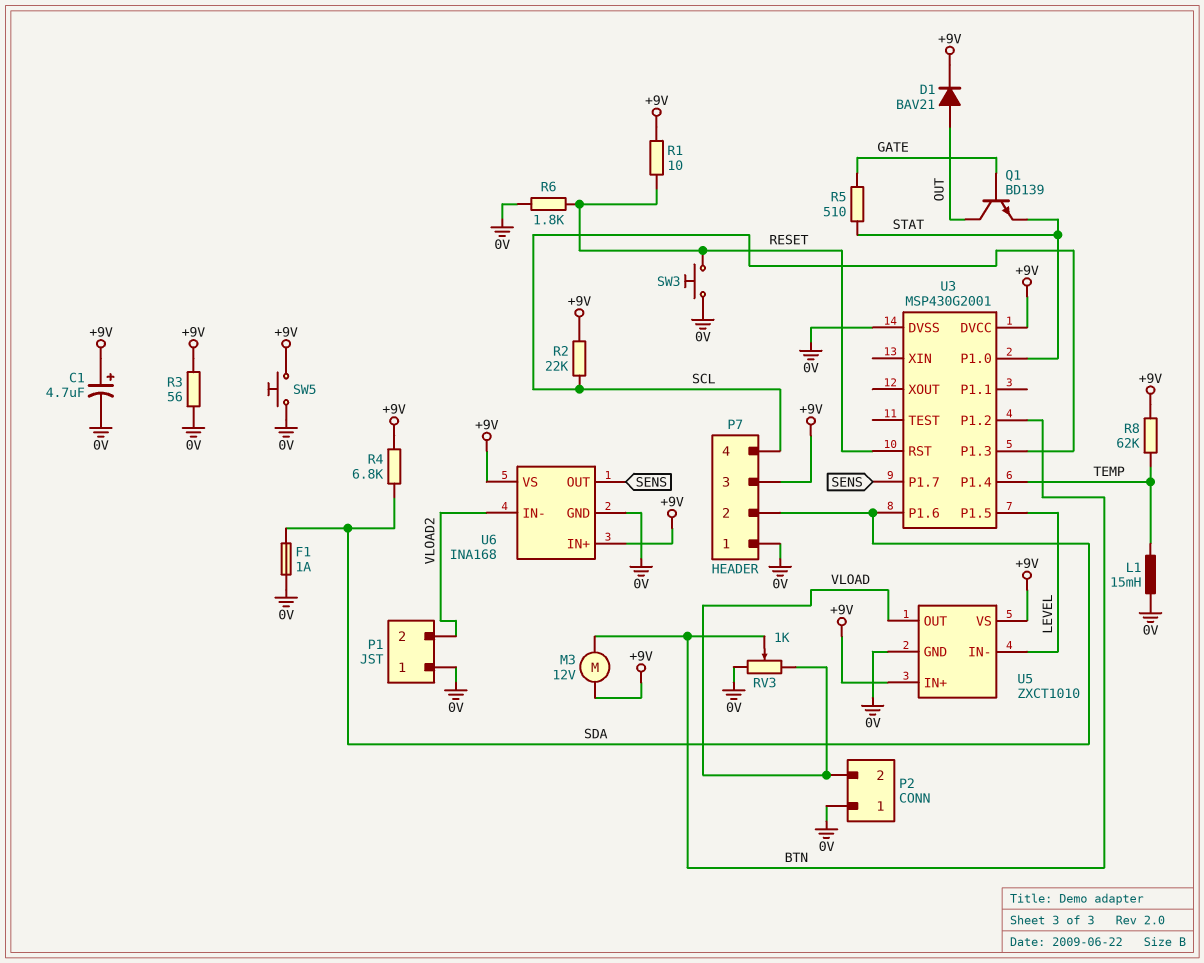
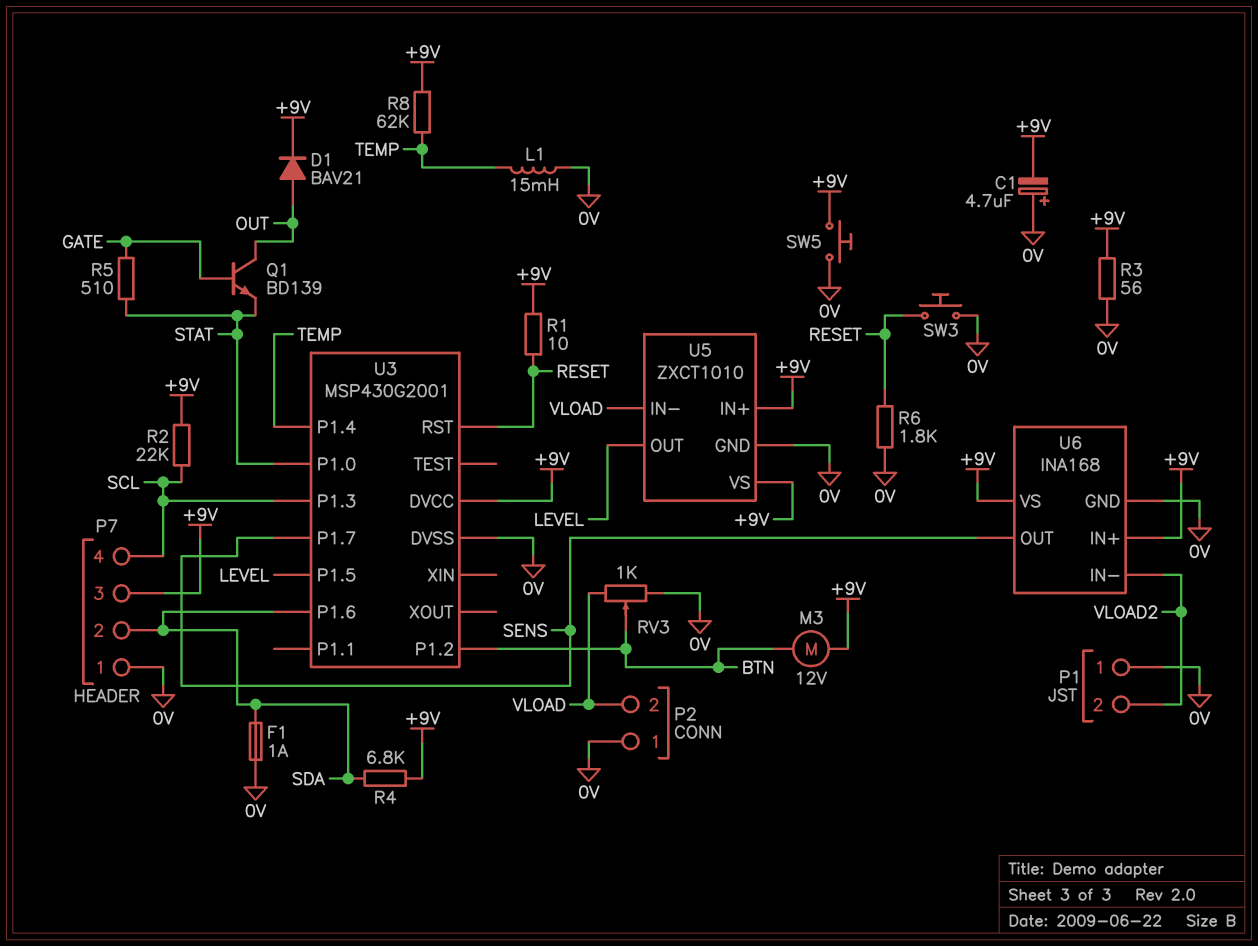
C1: 4.7uF (plus +9V, minus 0V) -> 4.7uF (plus 0V, minus +9V)
U5 pin IN-: LEVEL -> VLOAD
U5 pin OUT: VLOAD -> LEVEL

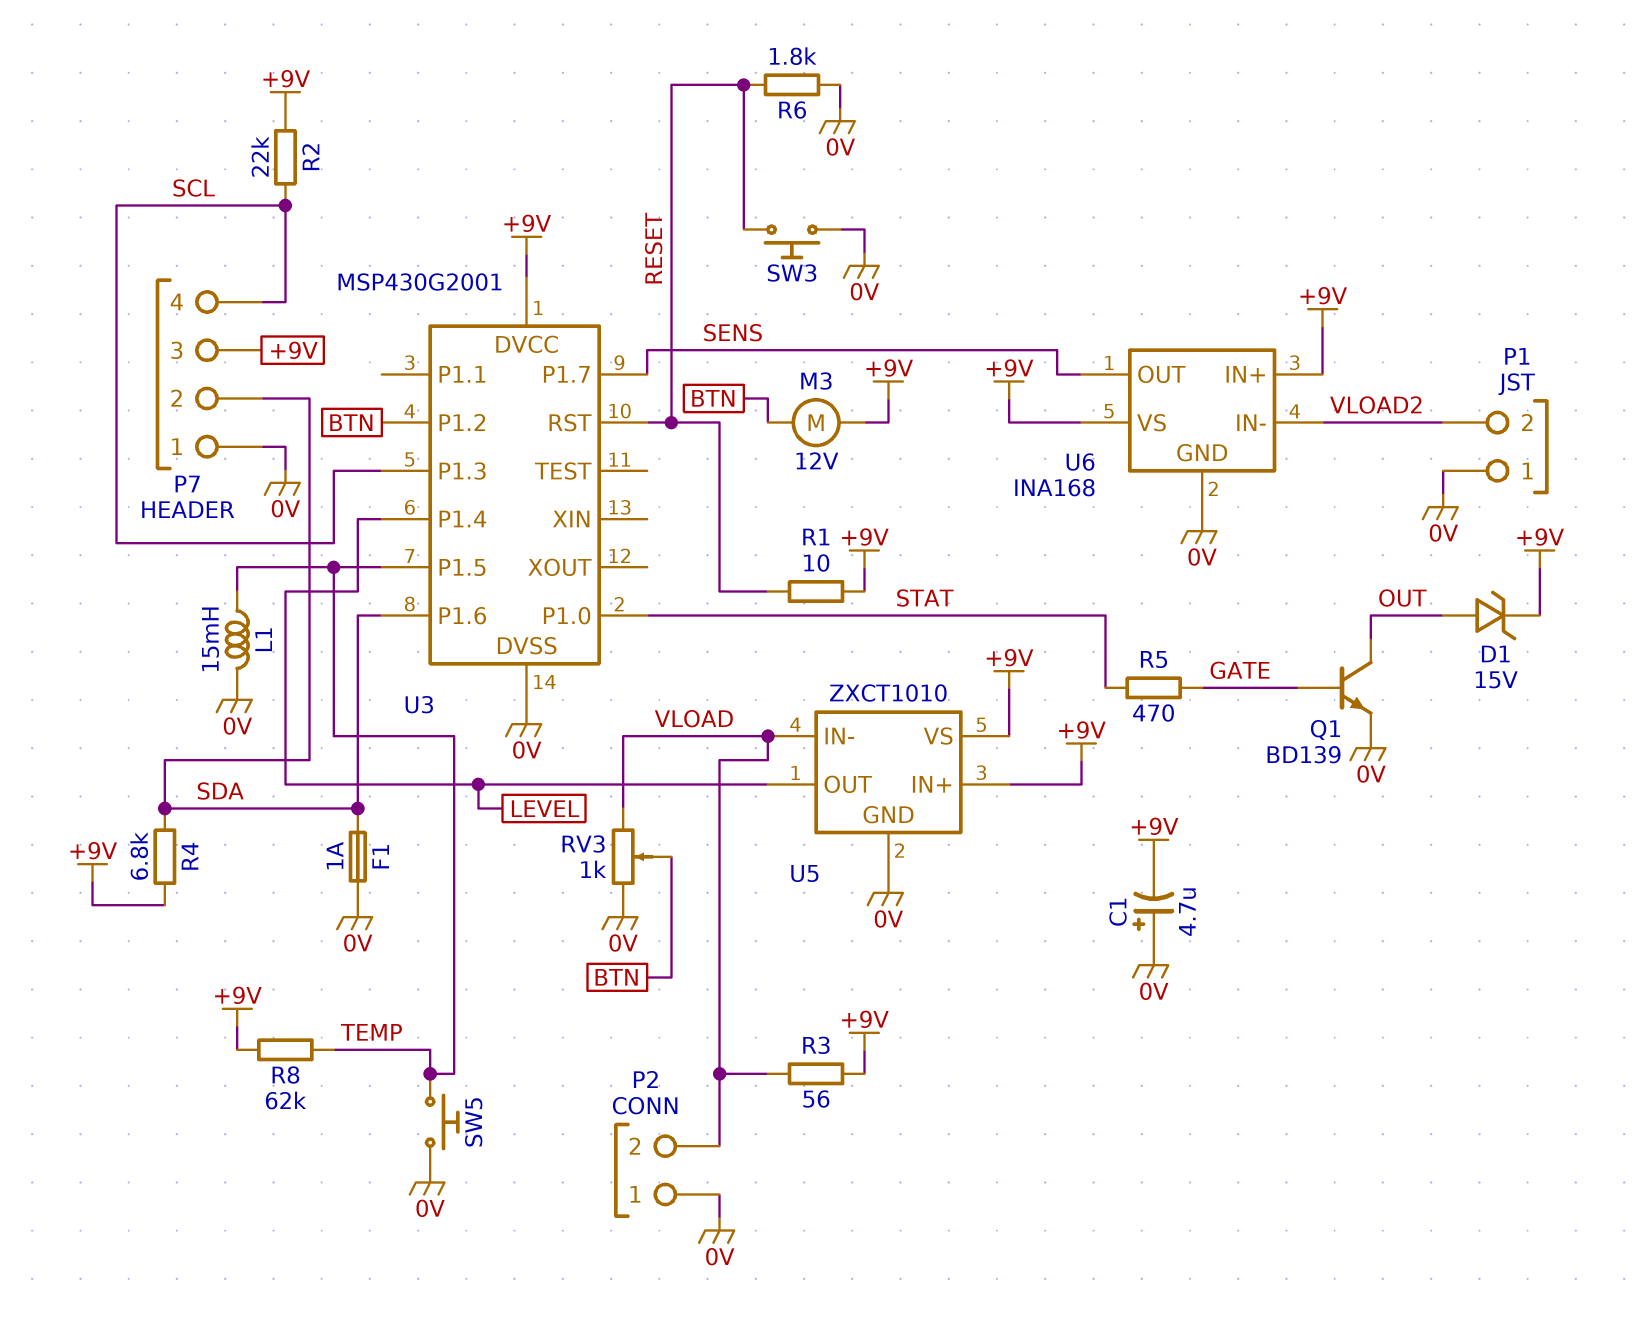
D1: diode BAV21 (A OUT, K +9V) -> zener 15V (A OUT, K +9V)
Q1: NPN BD139 (B GATE, C OUT, E STAT) -> NPN BD139 (B GATE, C OUT, E 0V)
R3: 56 (+9V, 0V) -> 56 (+9V, VLOAD)
R5: 510 (GATE, STAT) -> 470 (GATE, STAT)
SW5: button (+9V, 0V) -> button (0V, TEMP)
U3 pin P1.4: TEMP -> LEVEL
U3 pin P1.5: LEVEL -> TEMP

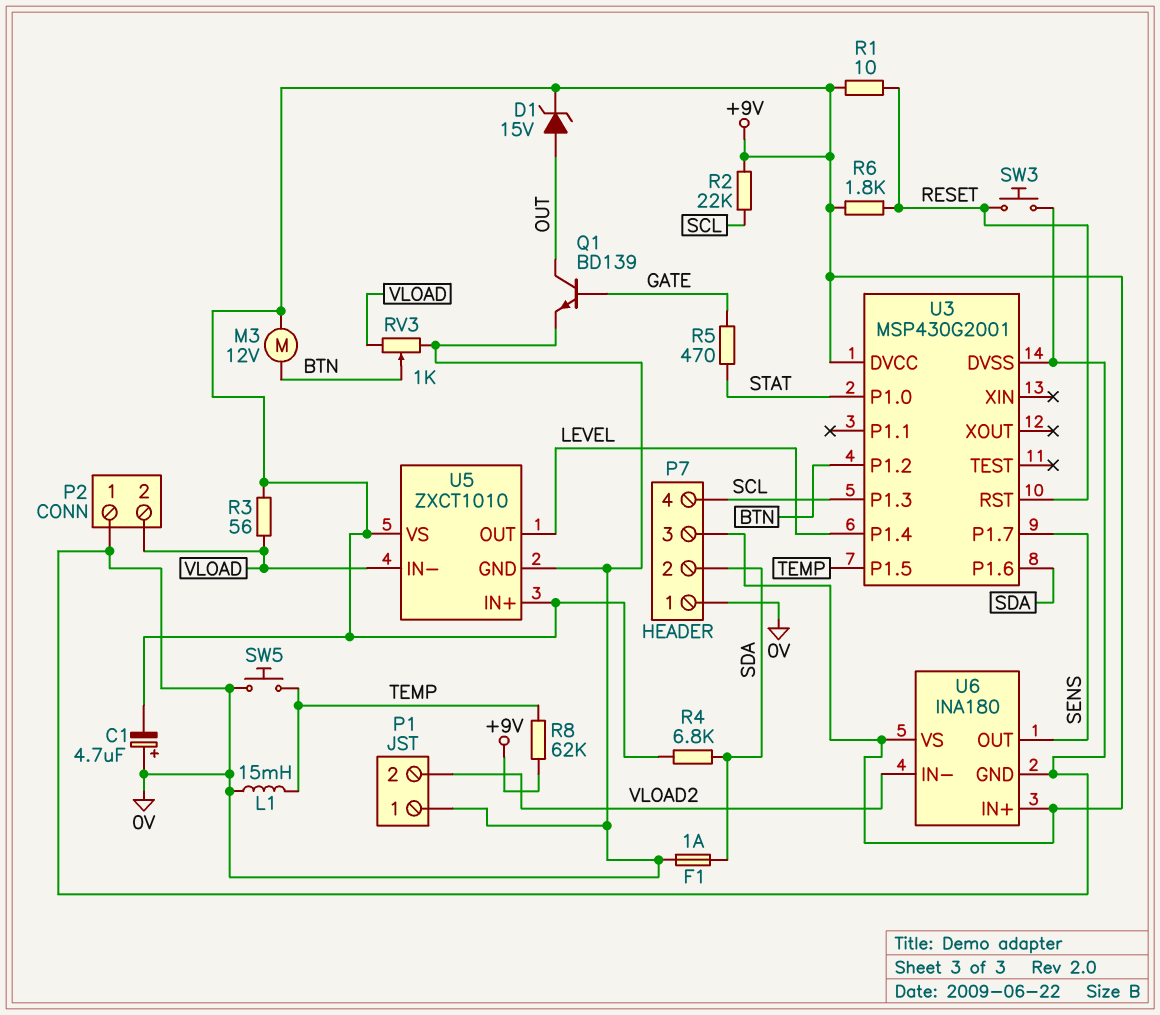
R6: 1.8k (0V, RESET) -> 1.8k (+9V, RESET)
U6: INA168 -> INA180

